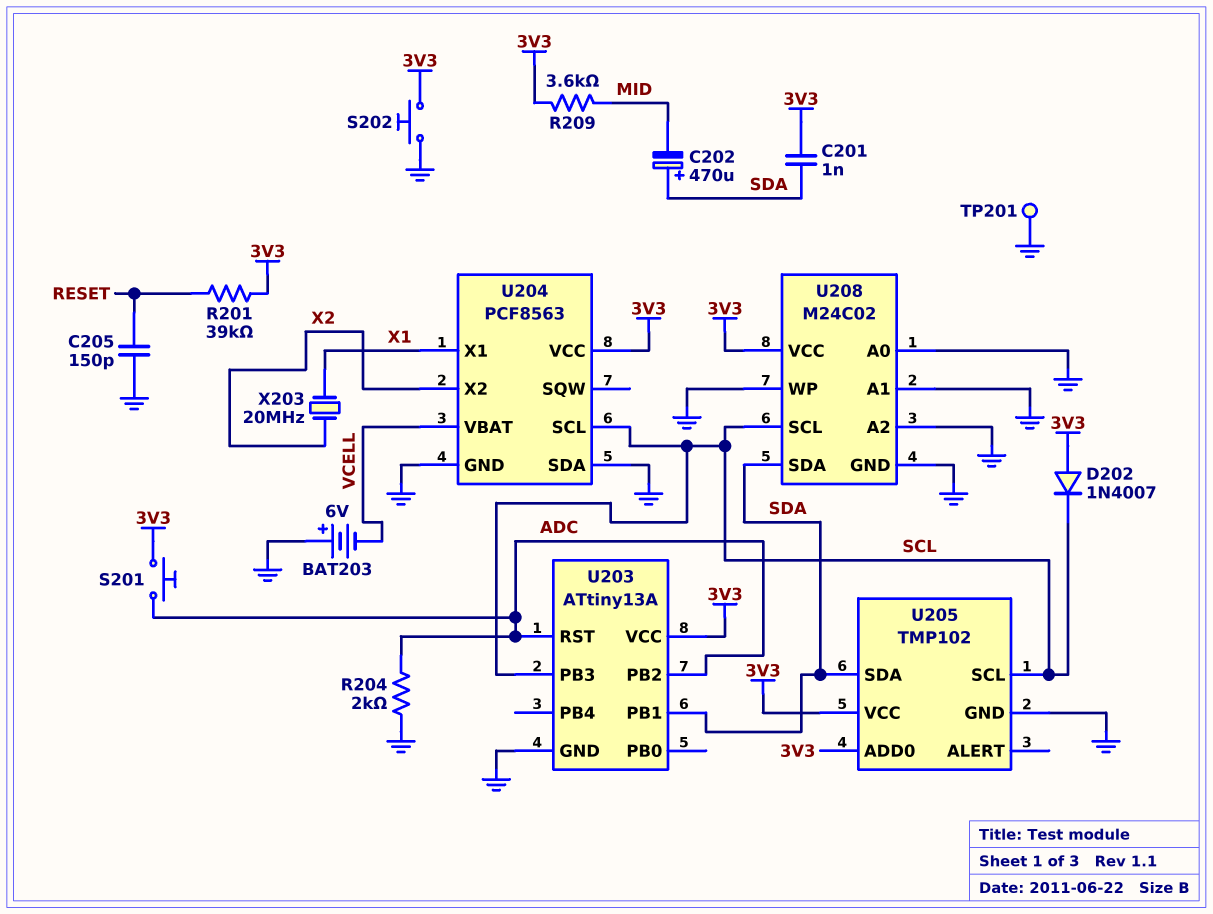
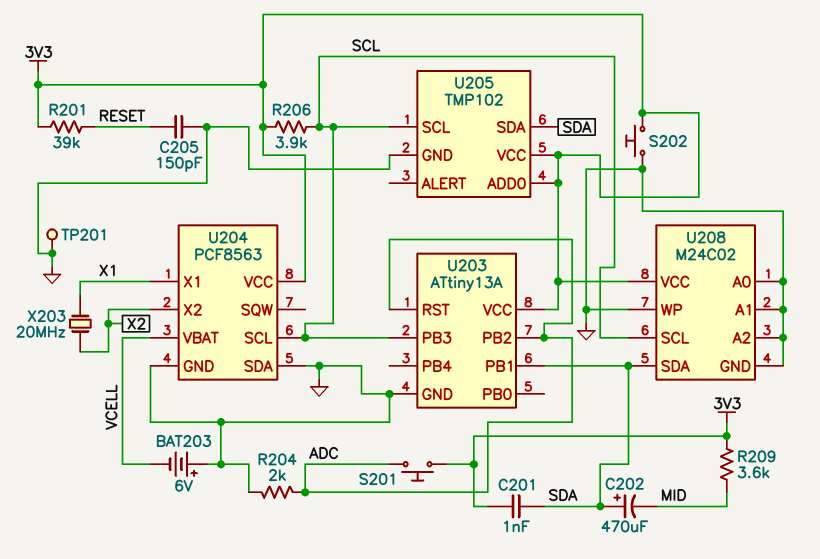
D202: diode 1N4007 (A 3V3, K SCL) -> none
R206: none -> 3.9k (3V3, SCL)

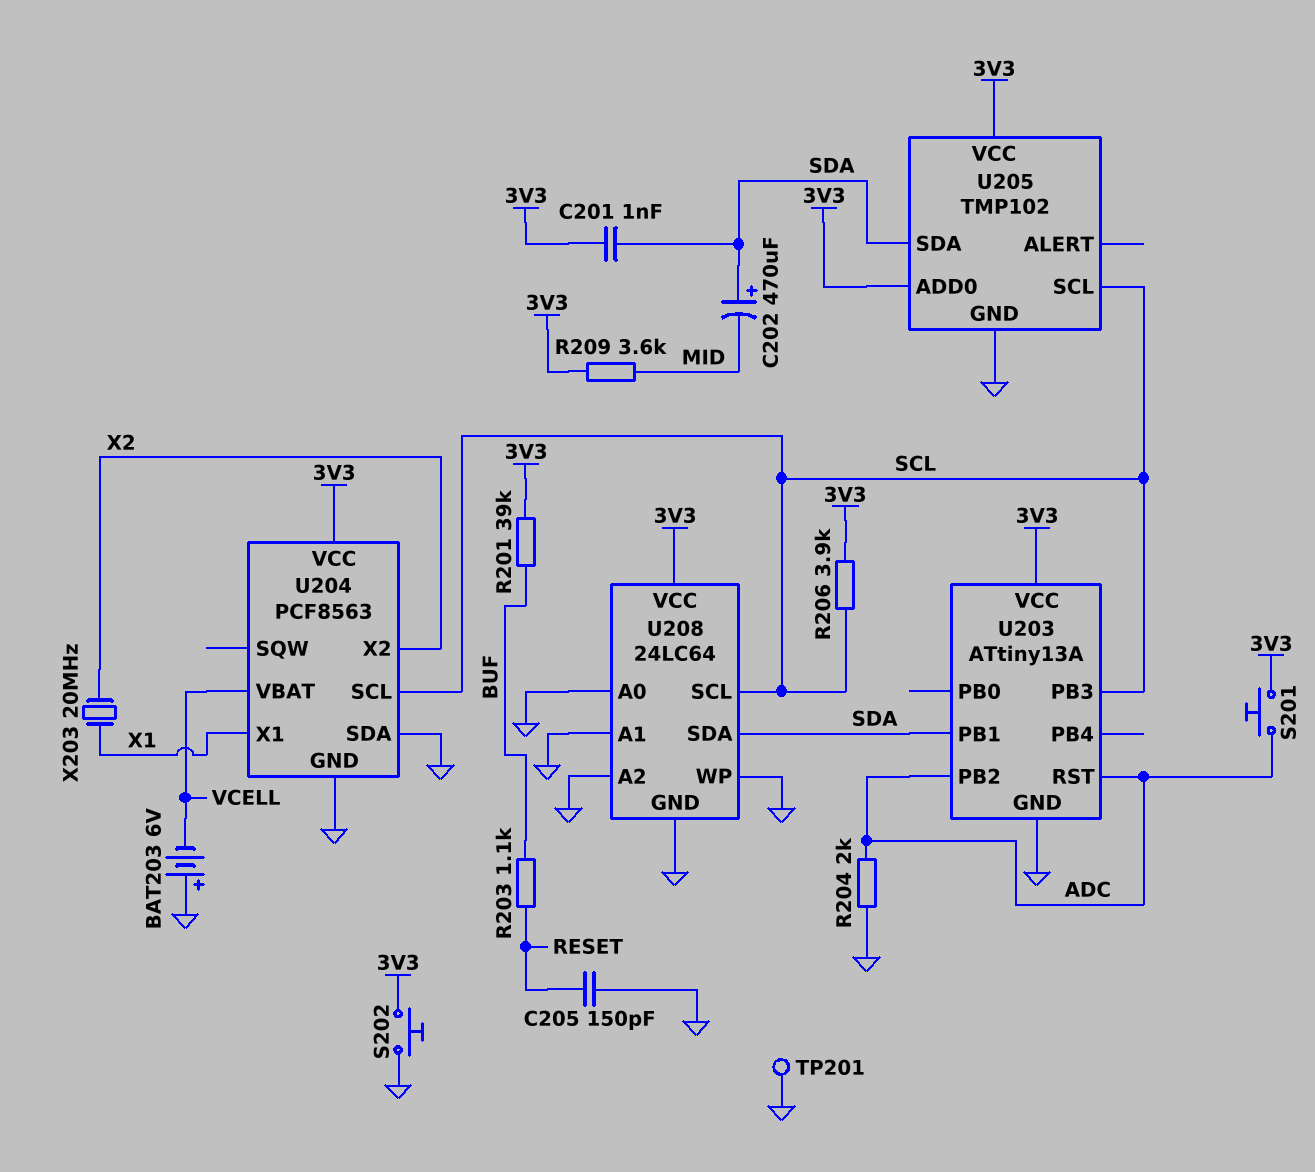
R201: 39k (3V3, RESET) -> 39k (3V3, BUF)
R203: none -> 1.1k (BUF, RESET)
U208: M24C02 -> 24LC64

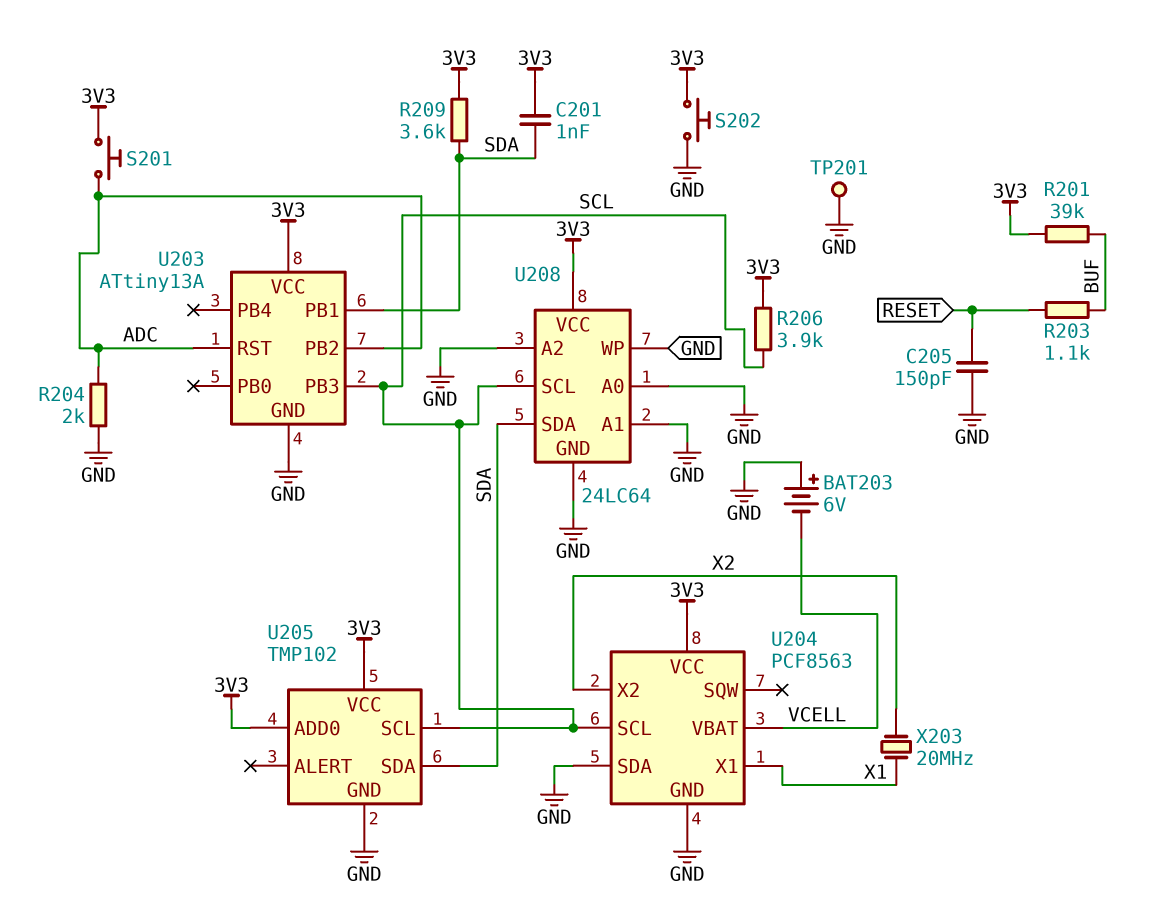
C202: 470uF (plus SDA, minus MID) -> none
R209: 3.6k (3V3, MID) -> 3.6k (3V3, SDA)

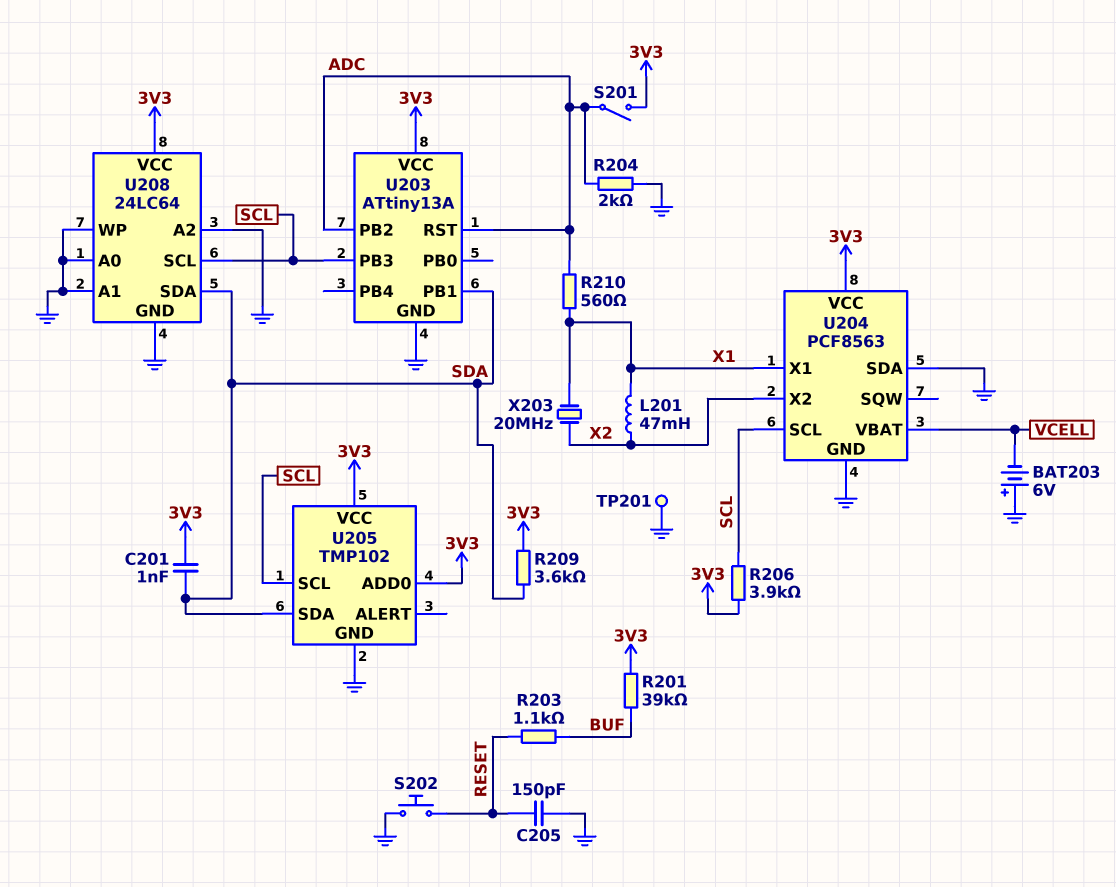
L201: none -> 47mH (X1, X2)
R210: none -> 560 (ADC, X1)
S201: button (3V3, ADC) -> switch (3V3, ADC)
S202: button (3V3, GND) -> button (GND, RESET)

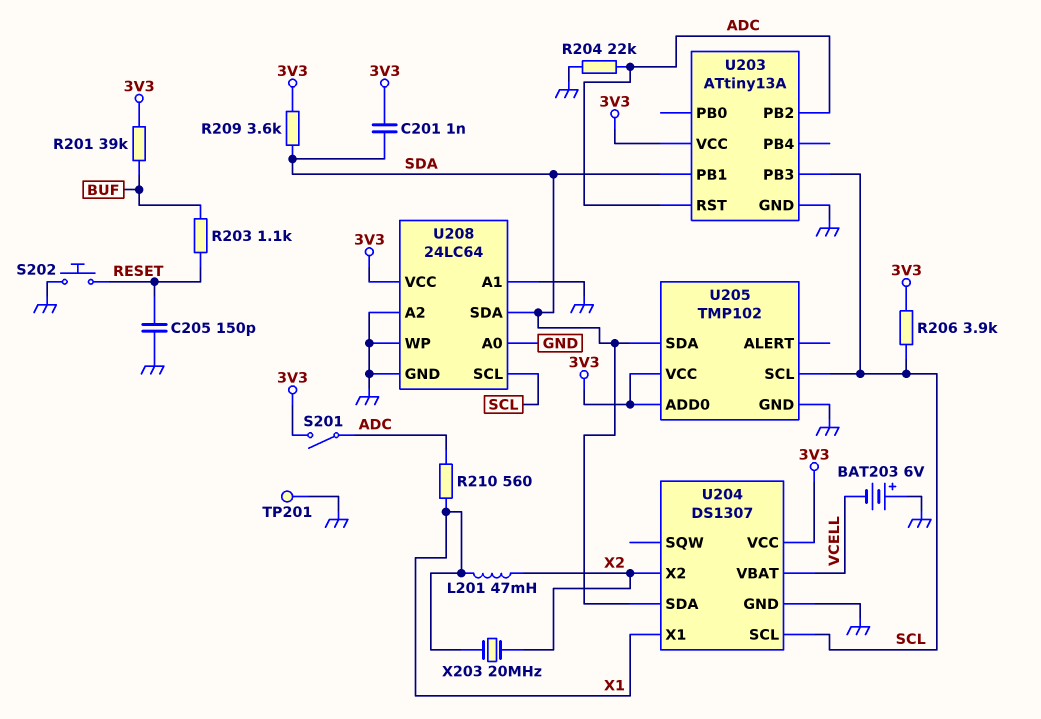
R204: 2k (ADC, GND) -> 22k (ADC, GND)
U204: PCF8563 -> DS1307
U204 pin SDA: GND -> SDA

